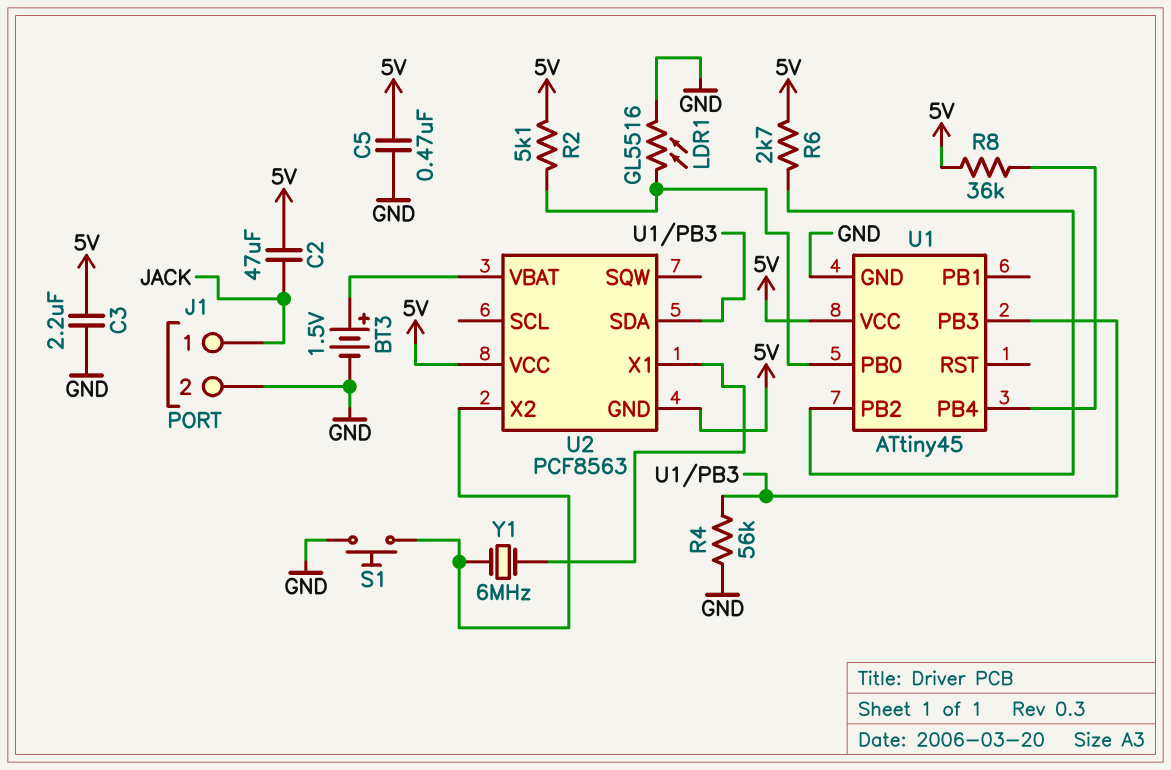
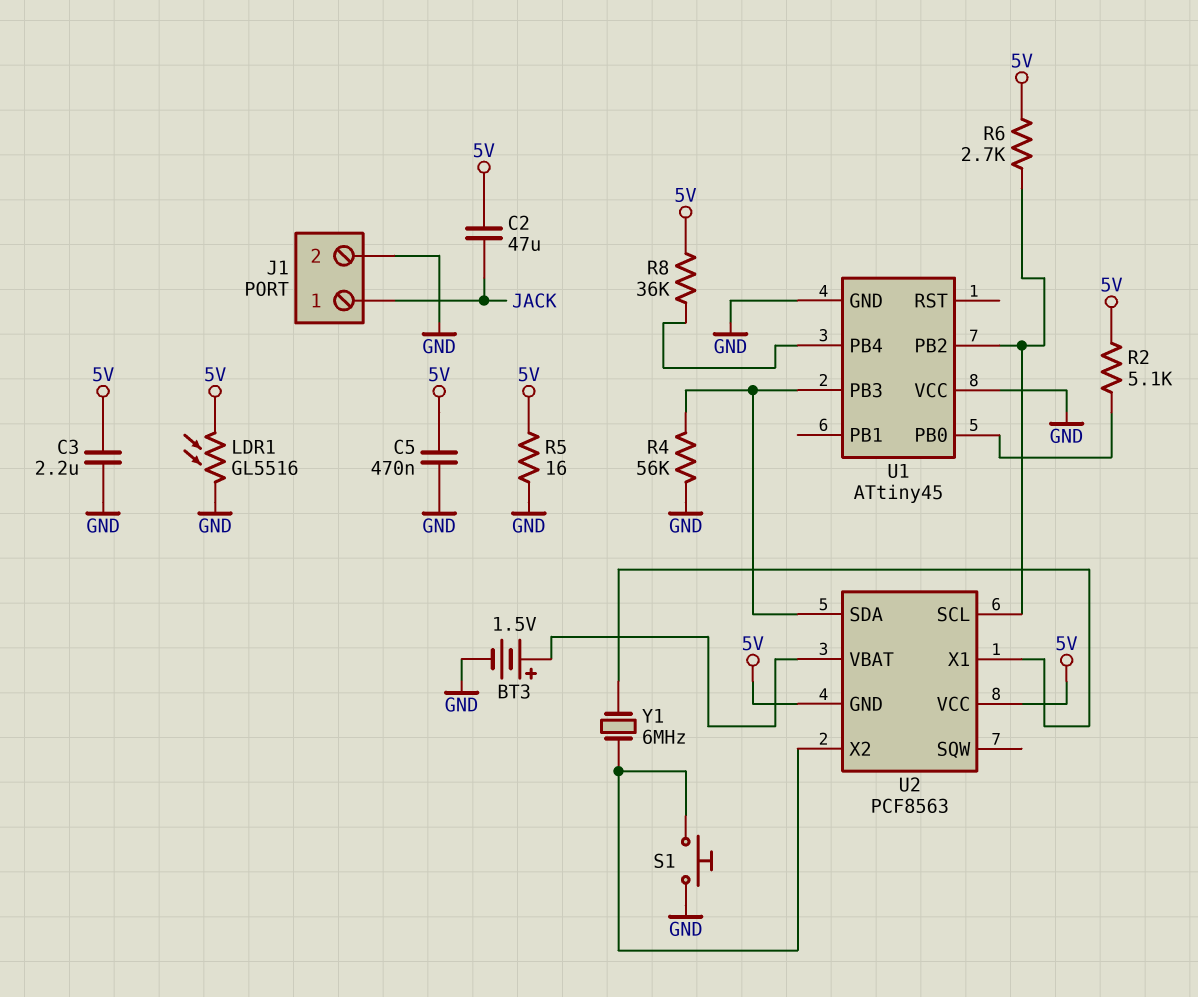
LDR1: GL5516 (GND, U1/PB0) -> GL5516 (5V, GND)
R5: none -> 16 (5V, GND)
U1 pin VCC: 5V -> GND
U2 pin SCL: none -> U1/PB2

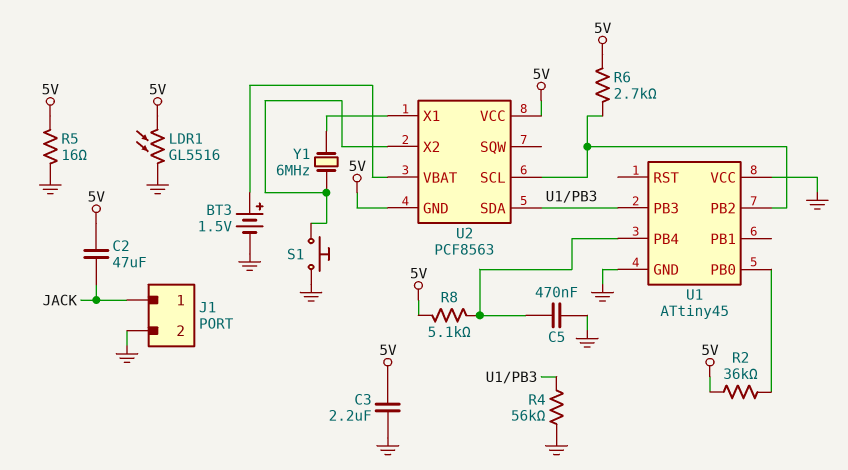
C5: 470nF (5V, GND) -> 470nF (GND, U1/PB4)
R2: 5.1k (5V, U1/PB0) -> 36k (5V, U1/PB0)
R8: 36k (5V, U1/PB4) -> 5.1k (5V, U1/PB4)

